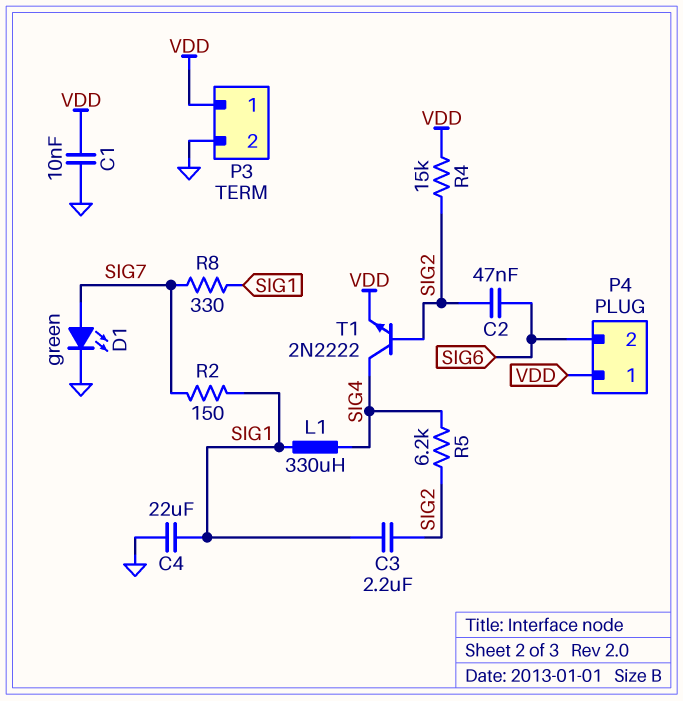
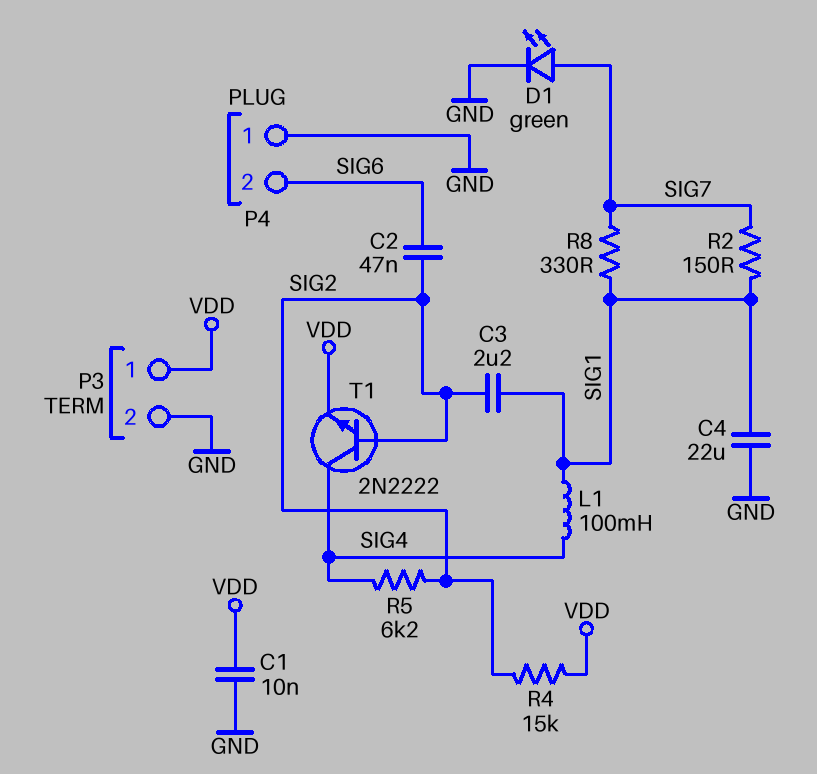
L1: 330uH (SIG1, SIG4) -> 100mH (SIG1, SIG4)
P4 pin 1: VDD -> GND

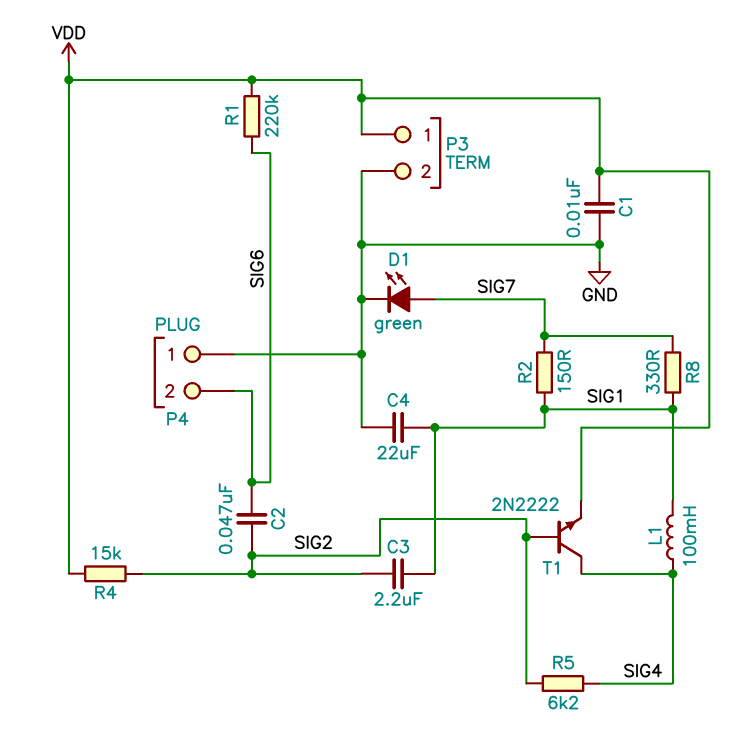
R1: none -> 220k (SIG6, VDD)

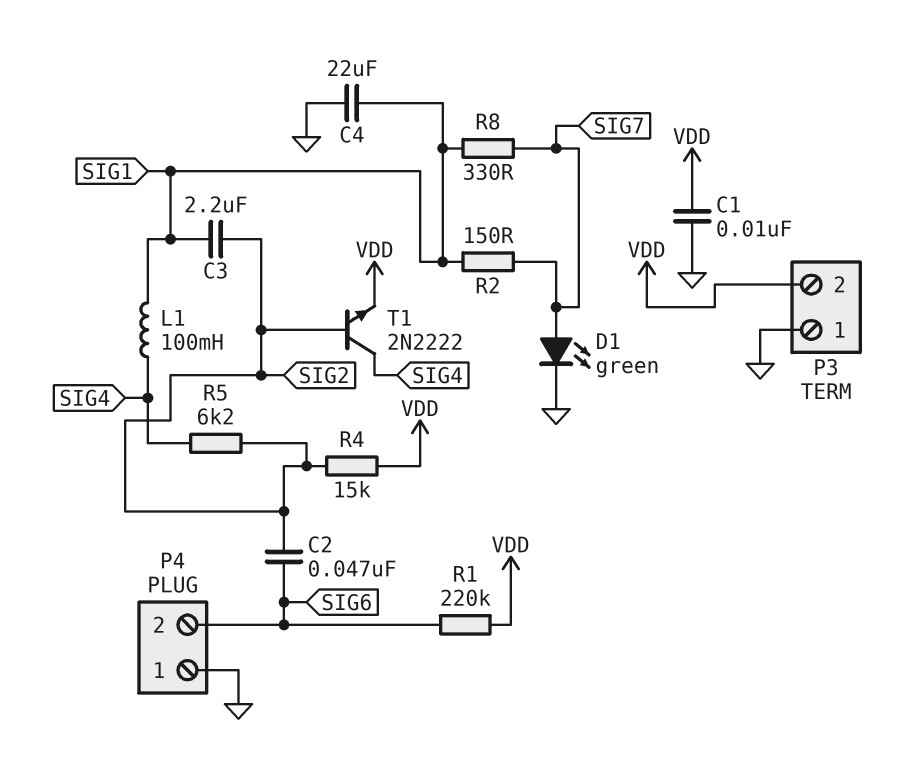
P3 pin 1: VDD -> GND
P3 pin 2: GND -> VDD

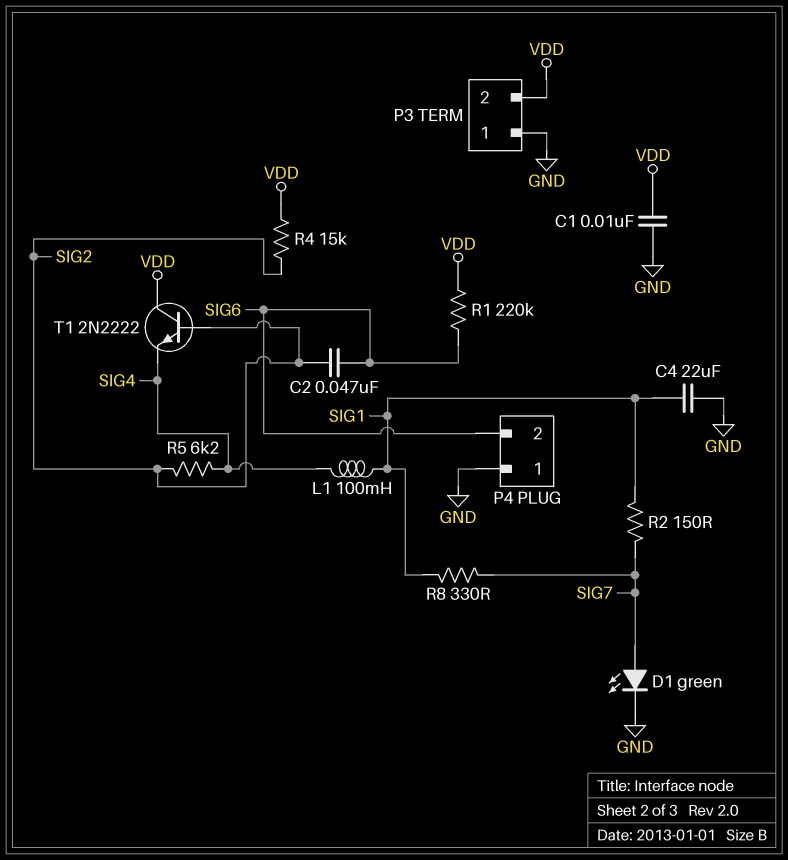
C3: 2.2uF (SIG1, SIG2) -> none
T1: NPN 2N2222 (B SIG2, C SIG4, E VDD) -> NPN 2N2222 (B SIG2, C VDD, E SIG4)

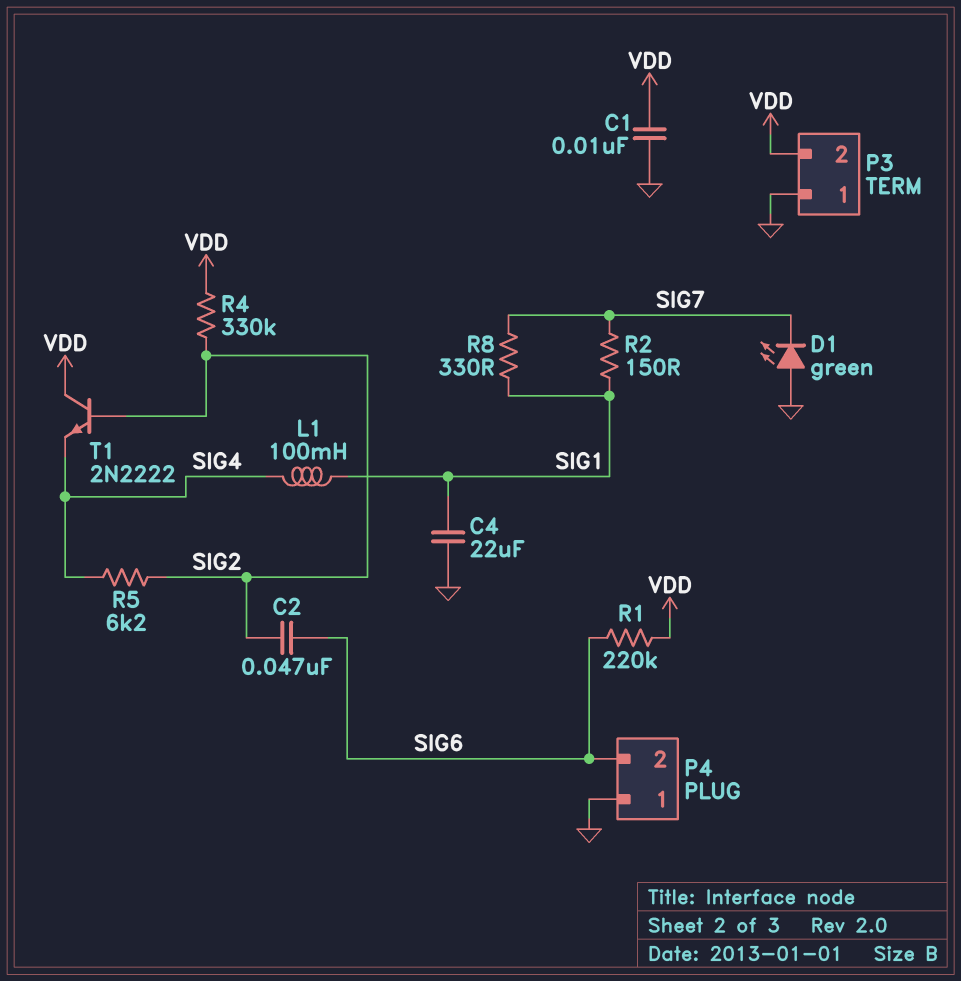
D1: LED green (A SIG7, K GND) -> LED green (A GND, K SIG7)
R4: 15k (SIG2, VDD) -> 330k (SIG2, VDD)

